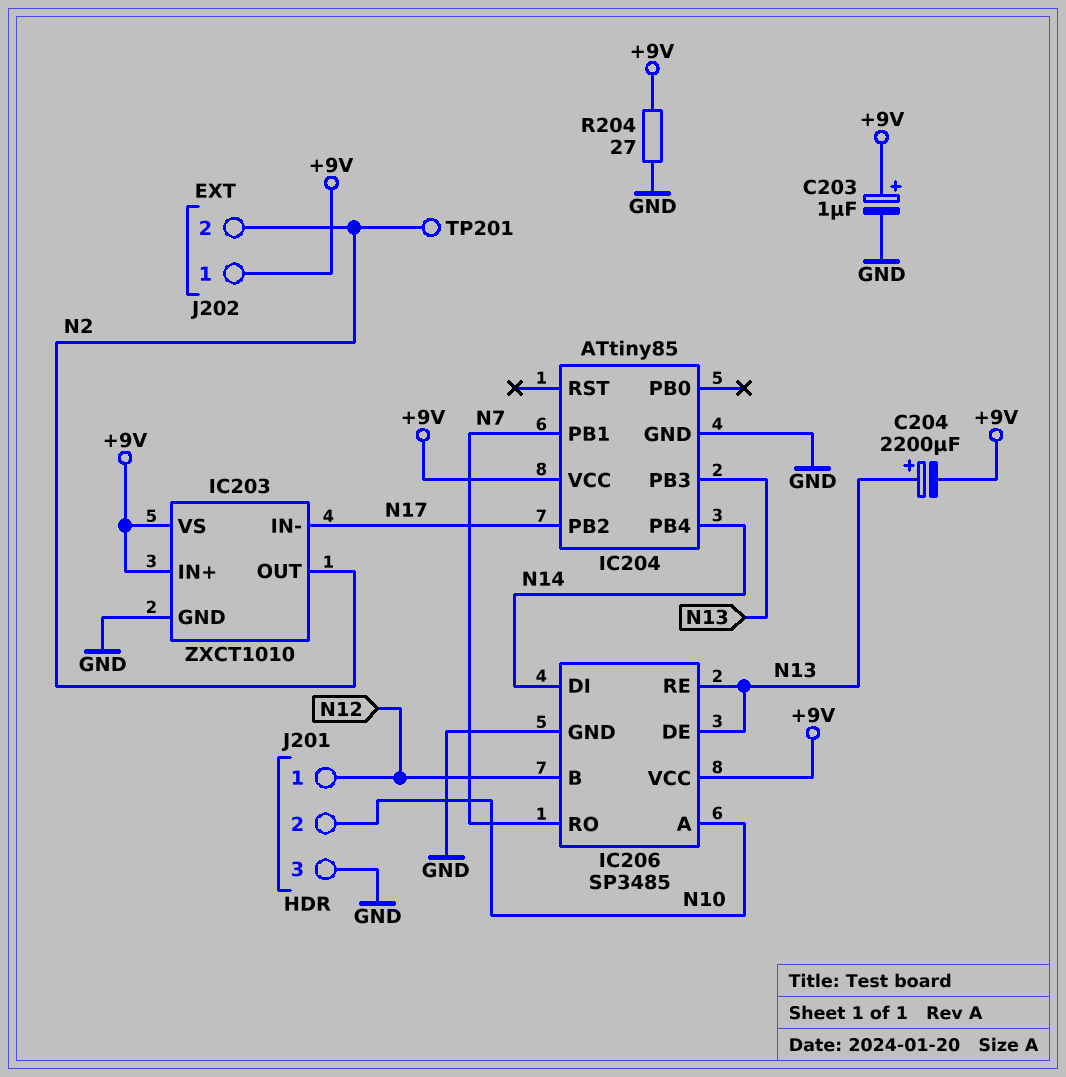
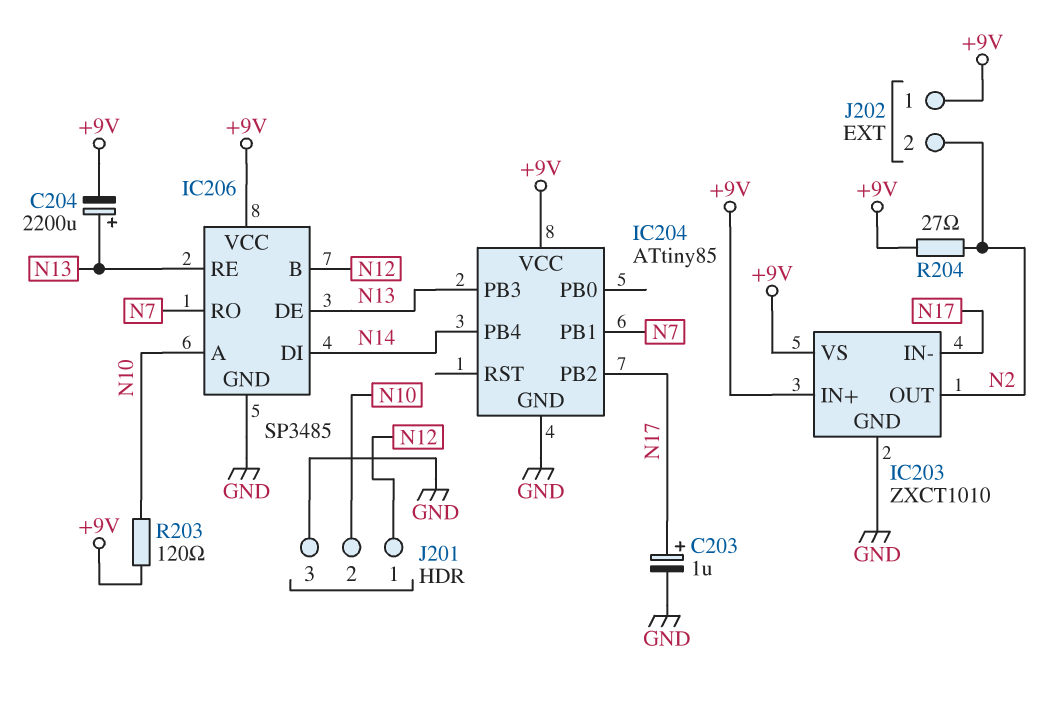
C203: 1uF (plus +9V, minus GND) -> 1uF (plus N17, minus GND)
R203: none -> 120 (+9V, N10)
R204: 27 (+9V, GND) -> 27 (+9V, N2)
TP201: test point (N2) -> none

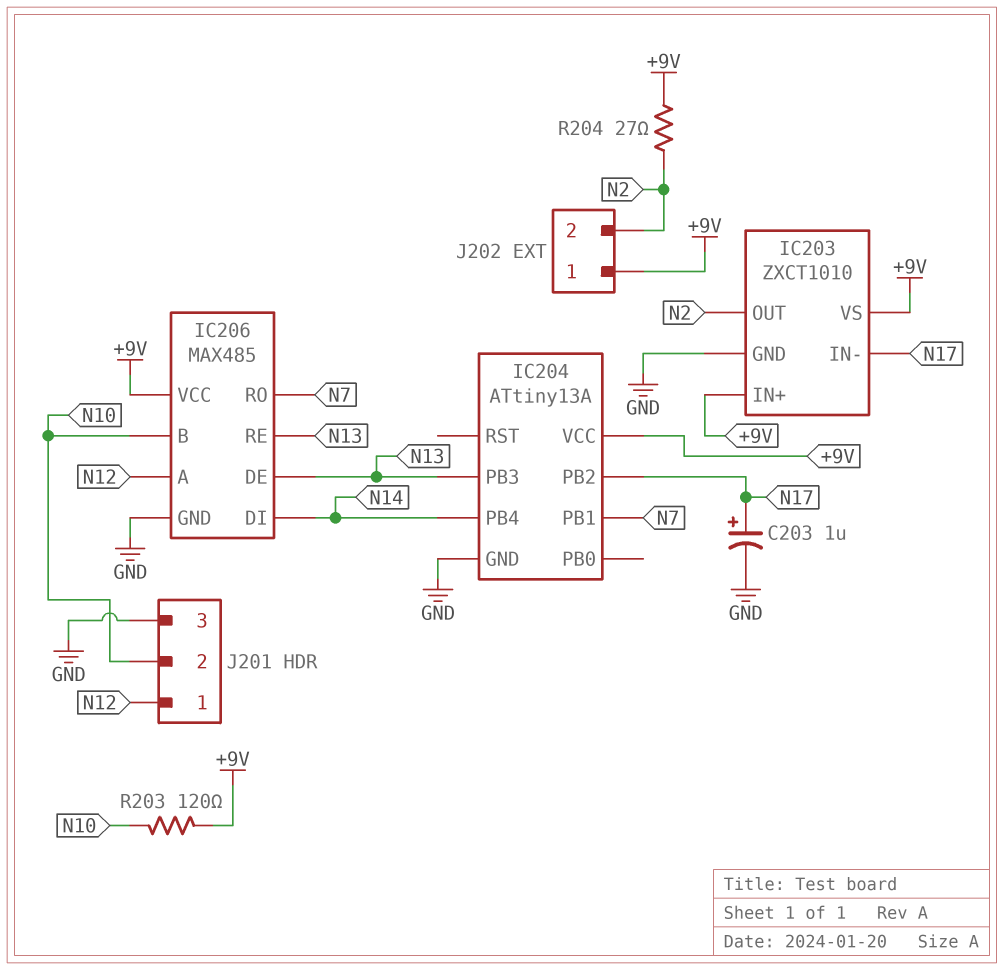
C204: 2200uF (plus N13, minus +9V) -> none
IC204: ATtiny85 -> ATtiny13A
IC206: SP3485 -> MAX485
IC206 pin A: N10 -> N12
IC206 pin B: N12 -> N10

